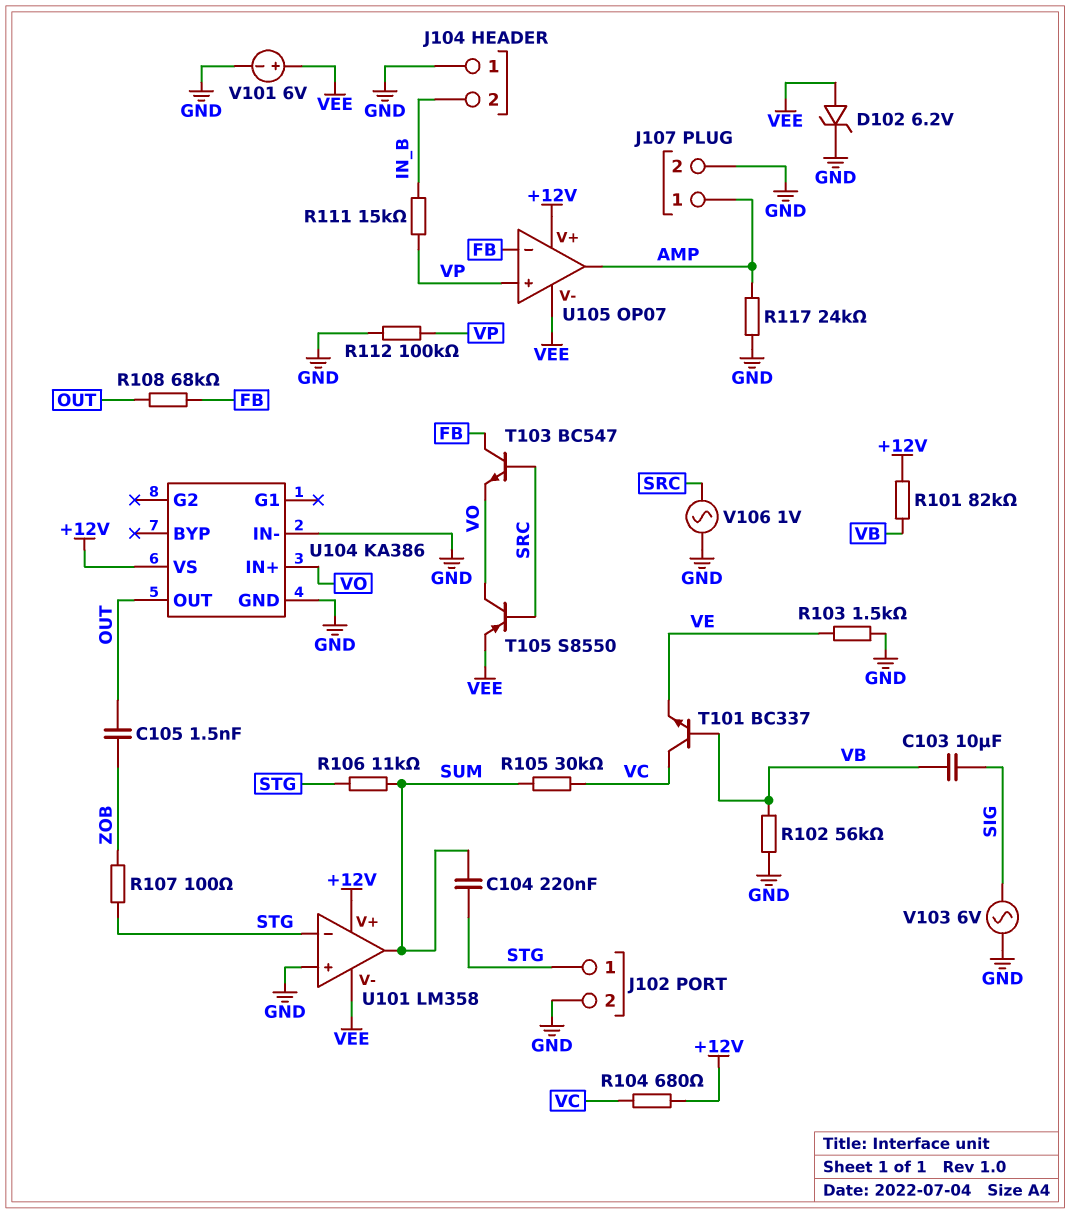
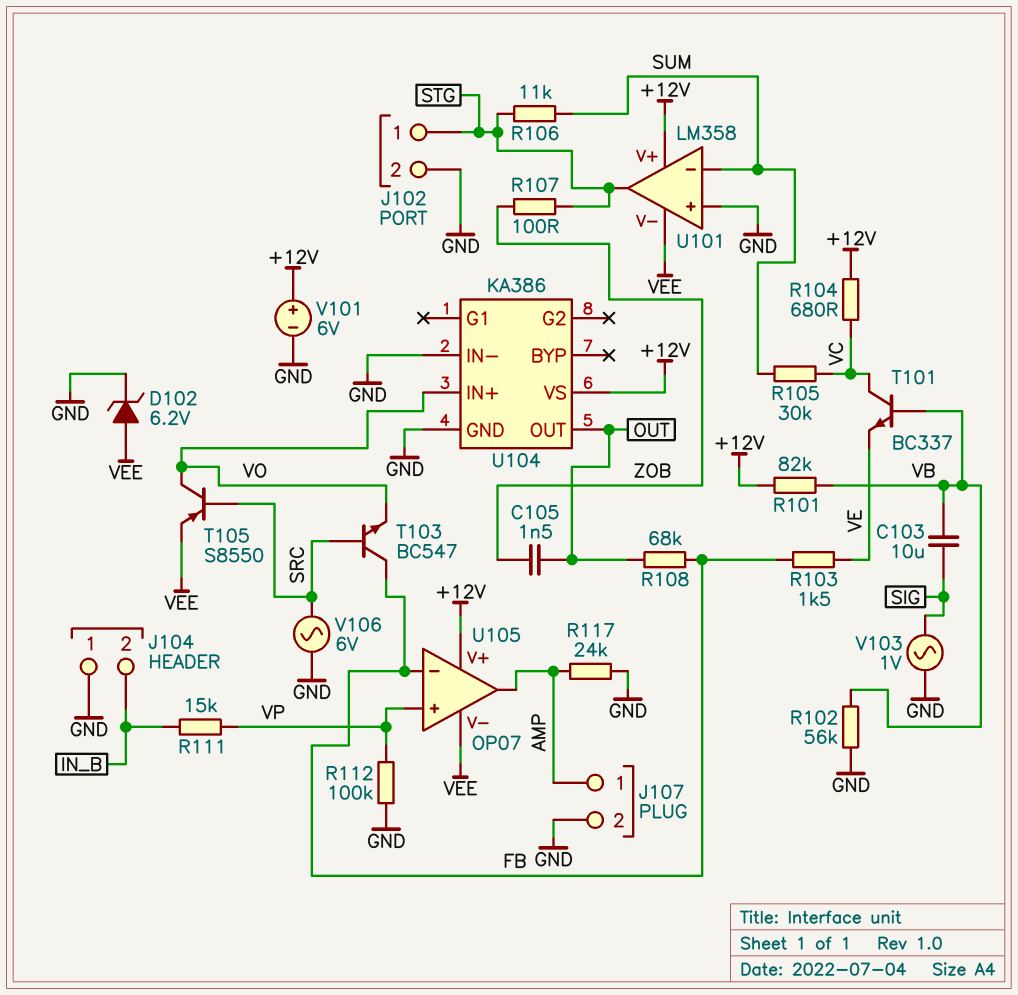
C104: 220nF (STG, SUM) -> none
R103: 1.5k (GND, VE) -> 1.5k (FB, VE)
U101 pin in-: STG -> SUM
U101 pin out: SUM -> STG
V101: 6V (plus VEE, minus GND) -> 6V (plus +12V, minus GND)
V103: AC 6V (GND, SIG) -> AC 1V (GND, SIG)
V106: AC 1V (GND, SRC) -> AC 6V (GND, SRC)

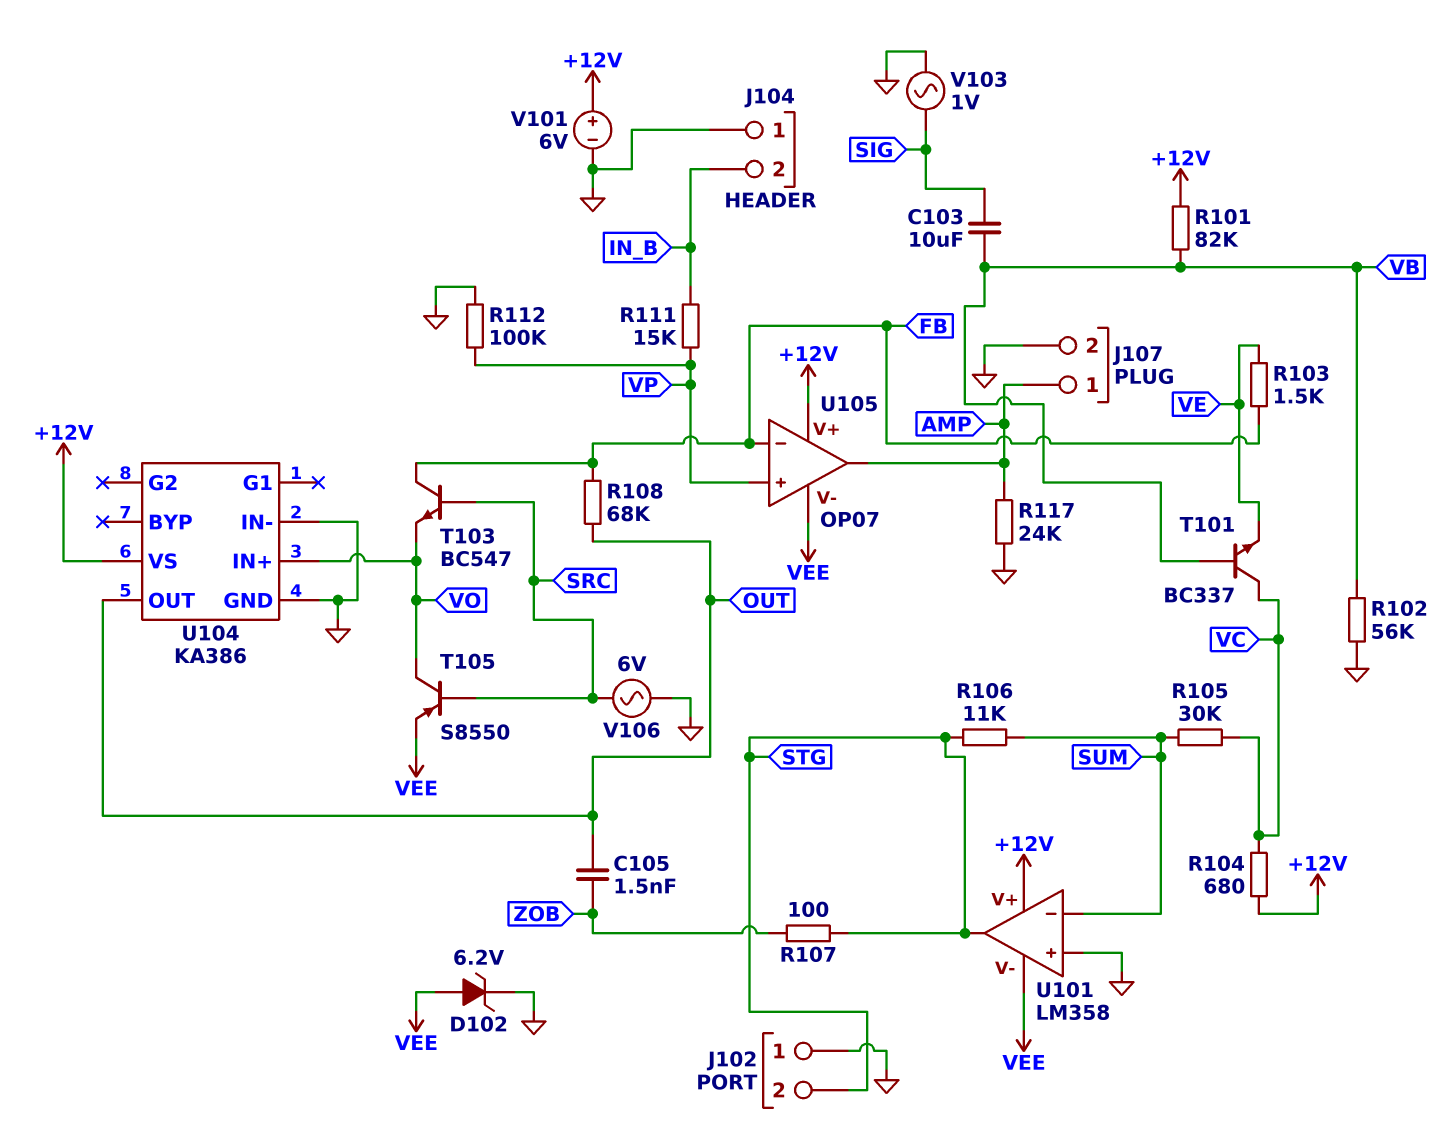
J102 pin 1: STG -> GND
J102 pin 2: GND -> STG

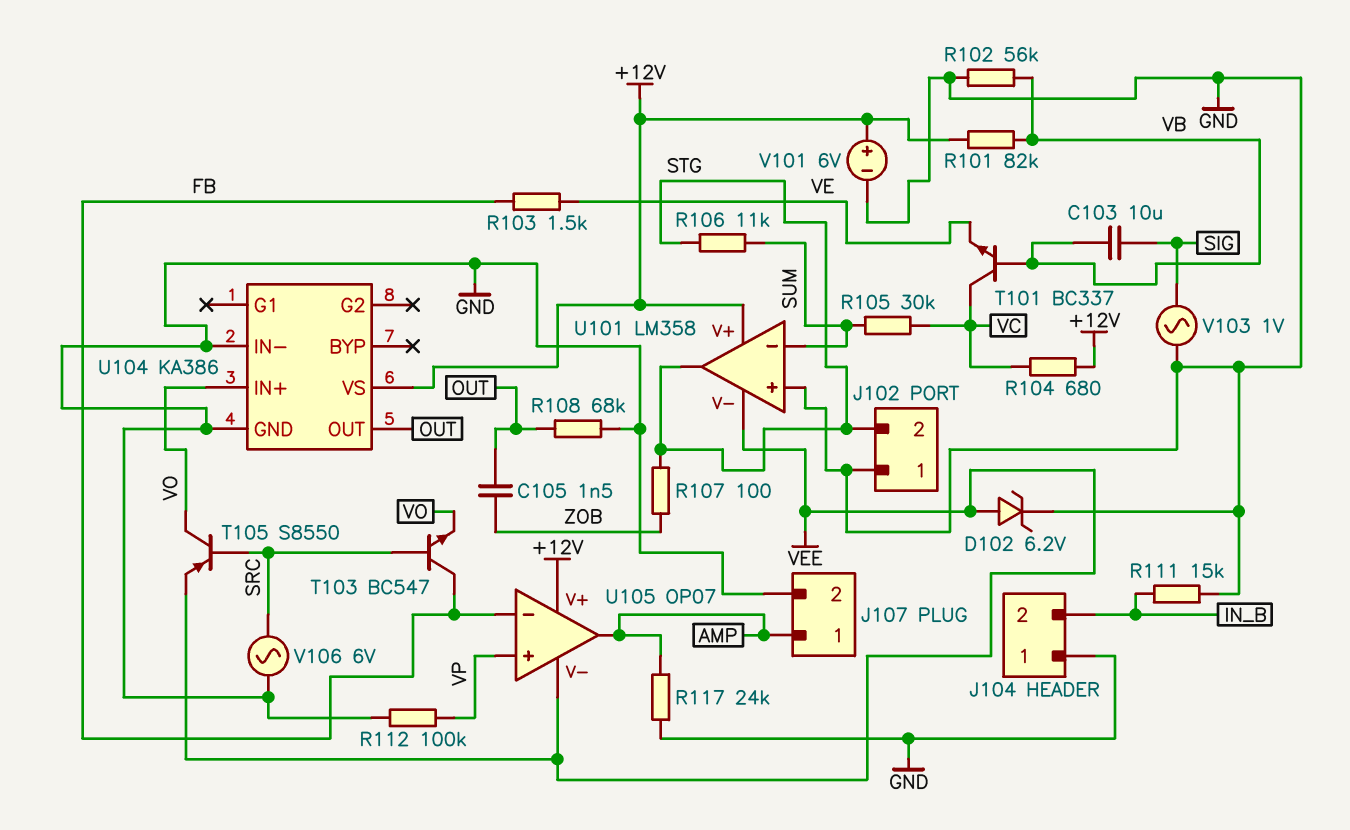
R108: 68k (FB, OUT) -> 68k (GND, OUT)
R111: 15k (IN_B, VP) -> 15k (GND, IN_B)

